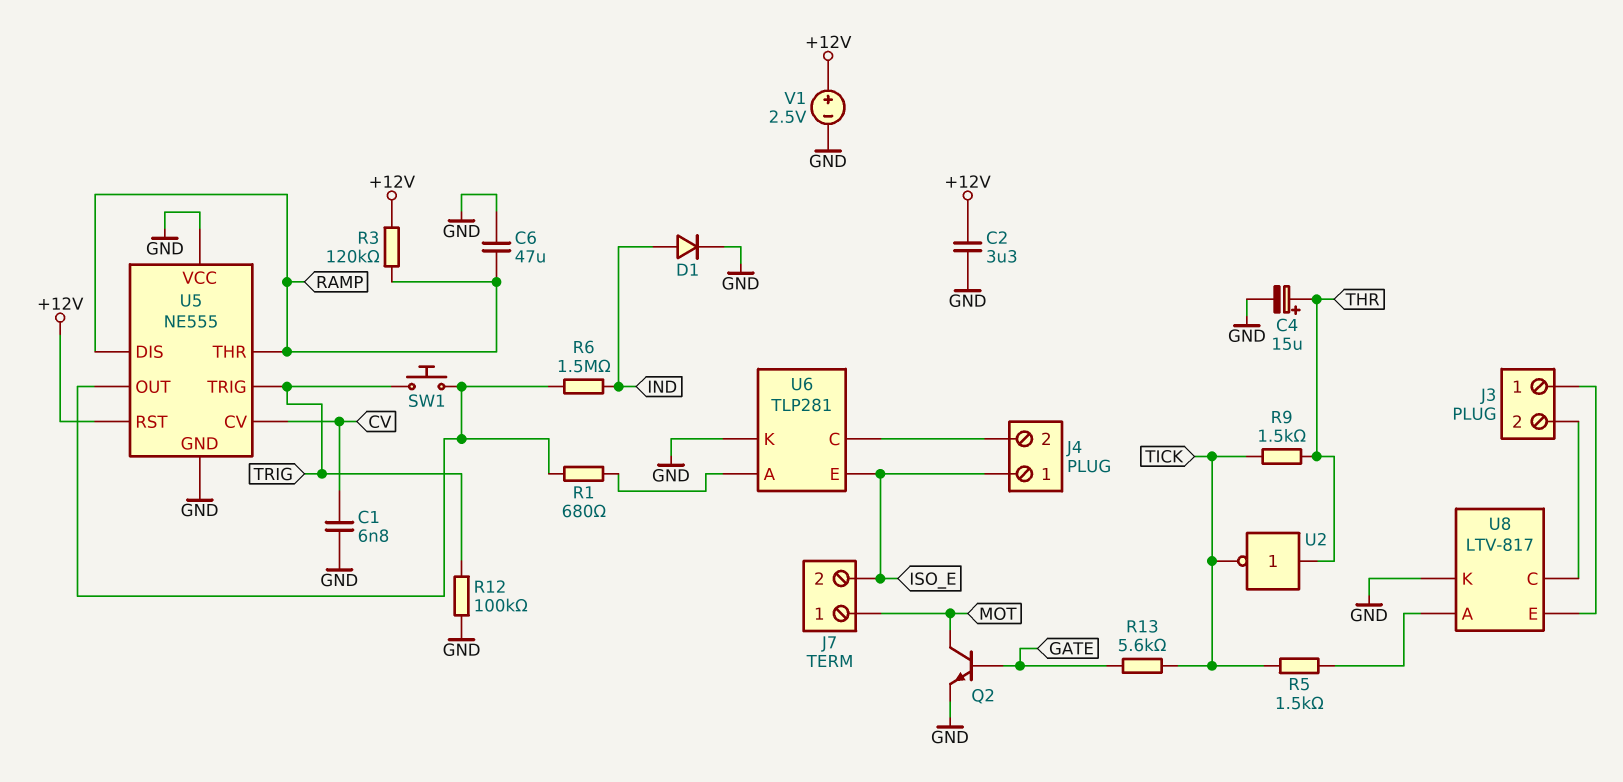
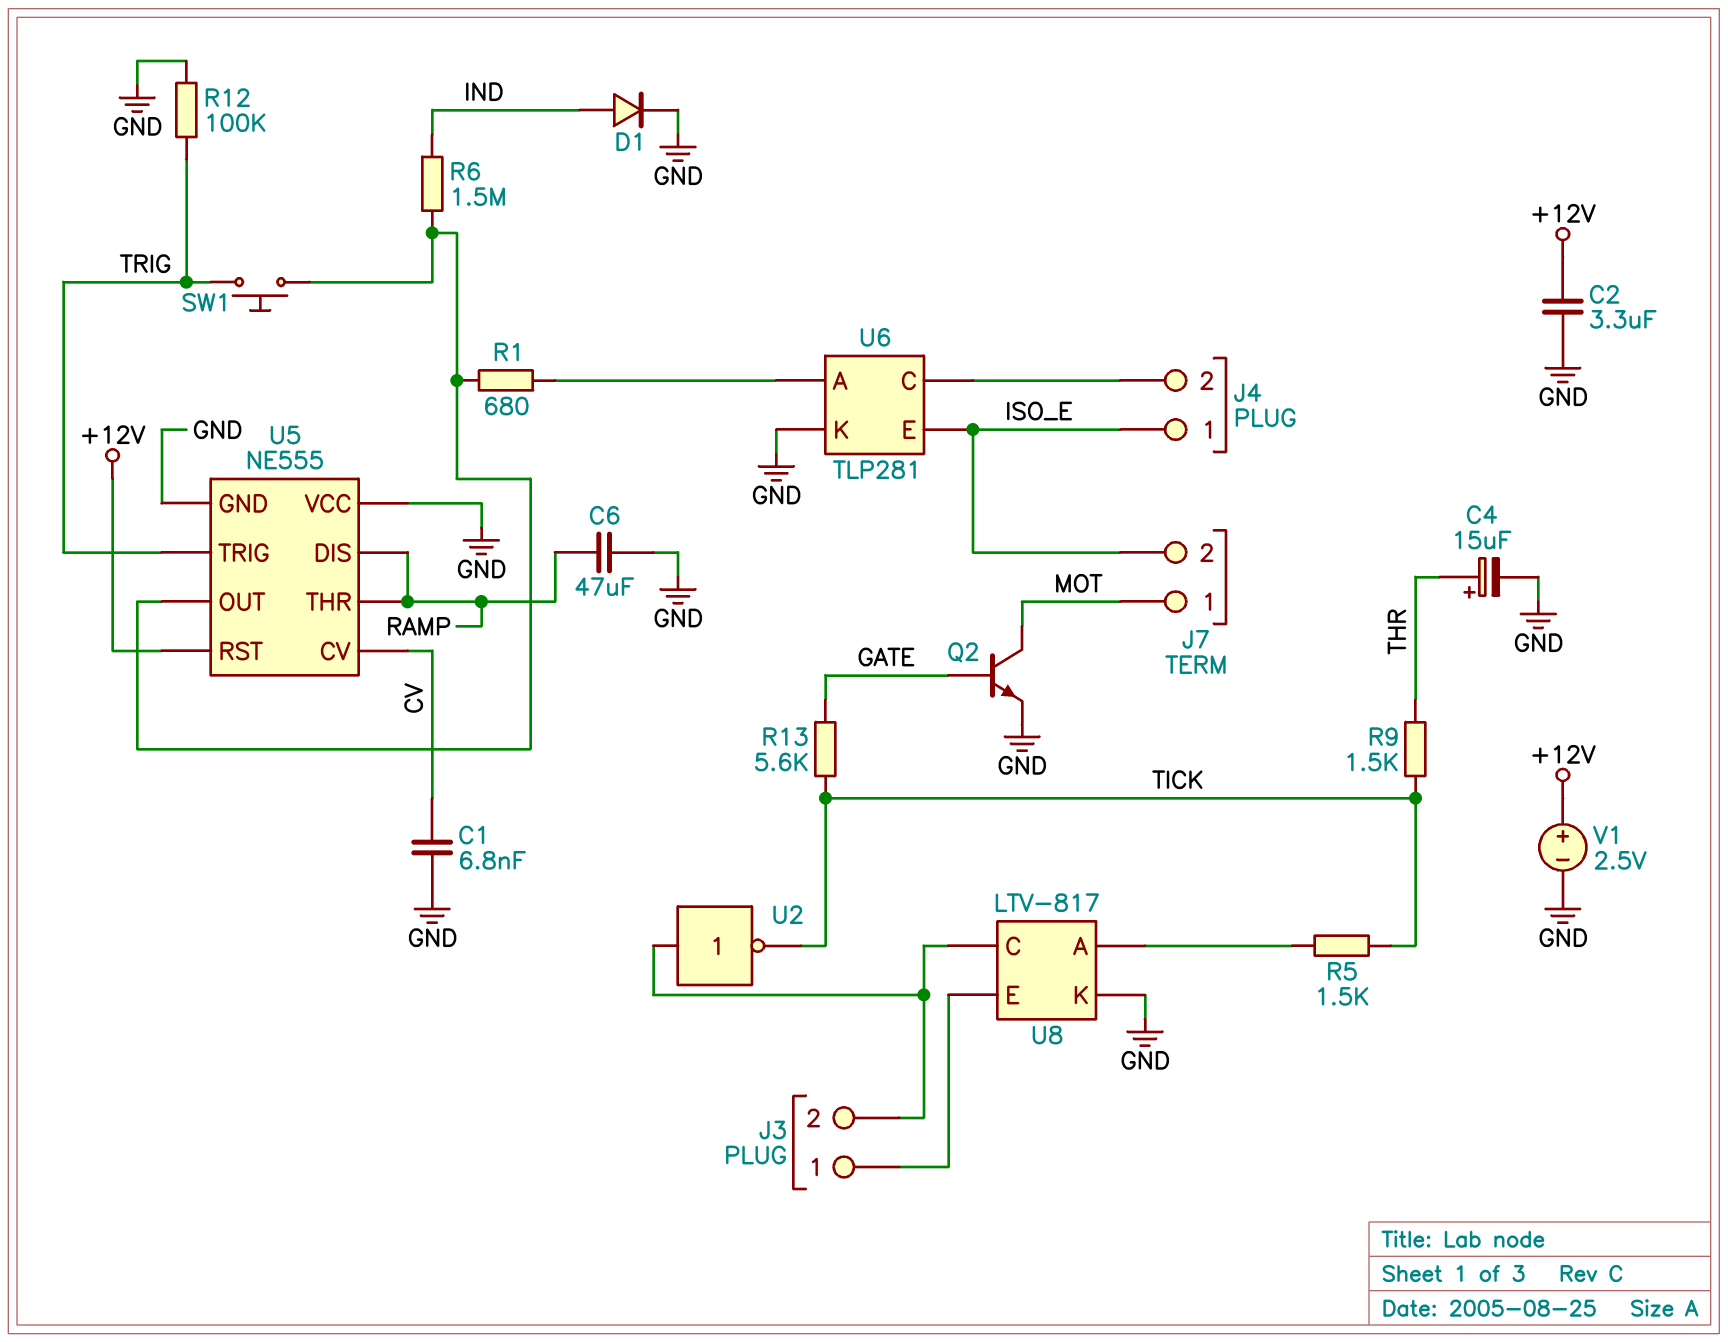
R3: 120k (+12V, RAMP) -> none
U2: NOT (in THR, out TICK) -> NOT (in J3/2, out TICK)

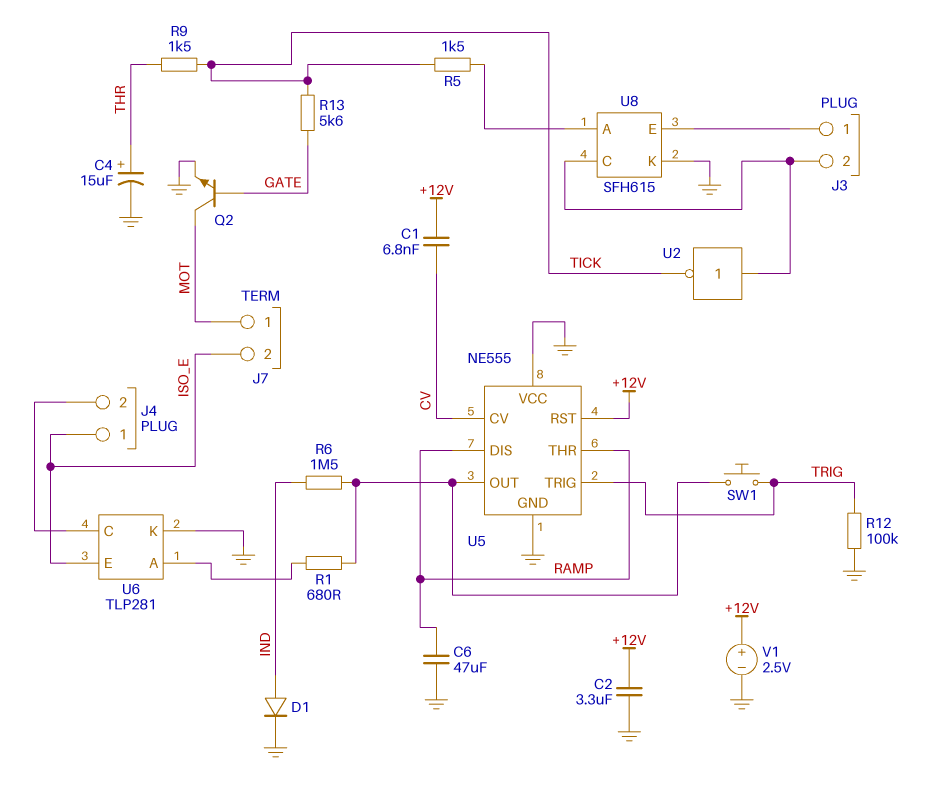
C1: 6.8nF (CV, GND) -> 6.8nF (+12V, CV)
U8: LTV-817 -> SFH615

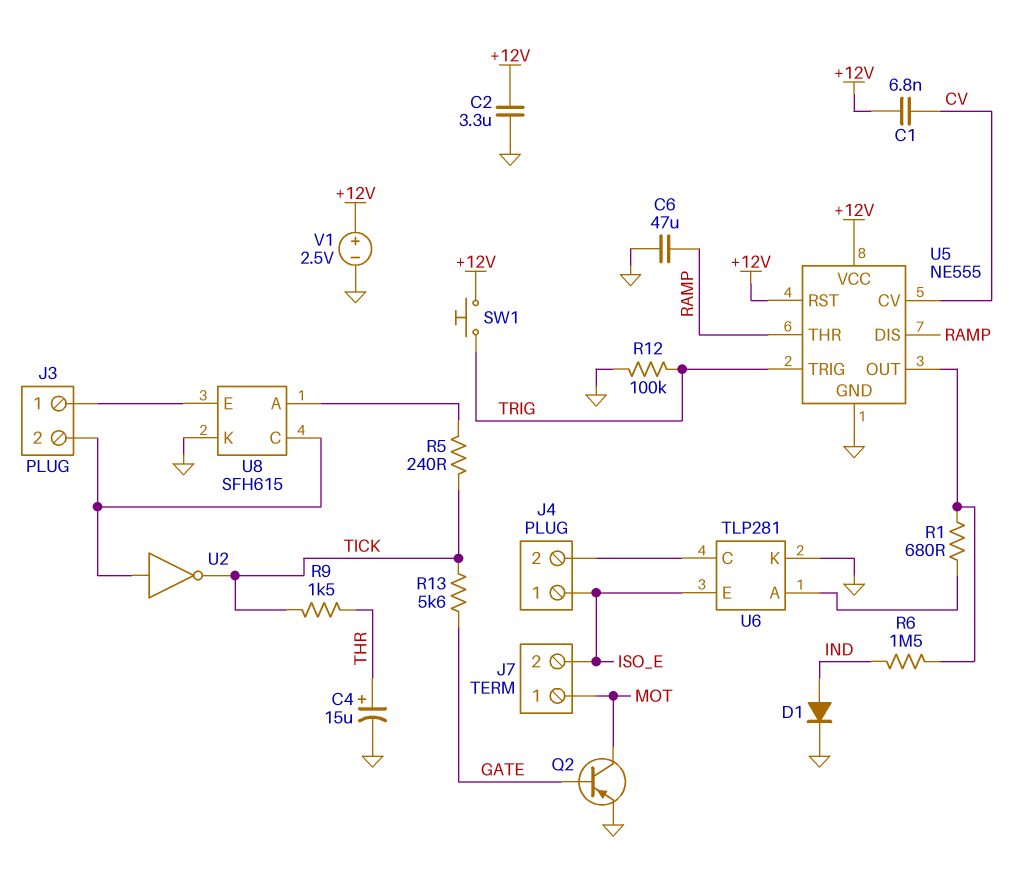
Q2: NPN (B GATE, C MOT, E GND) -> PNP (B GATE, C MOT, E GND)
R5: 1.5k (TICK, U8/A) -> 240 (TICK, U8/A)
SW1: button (TRIG, U5/OUT) -> button (+12V, TRIG)
U5 pin VCC: GND -> +12V

